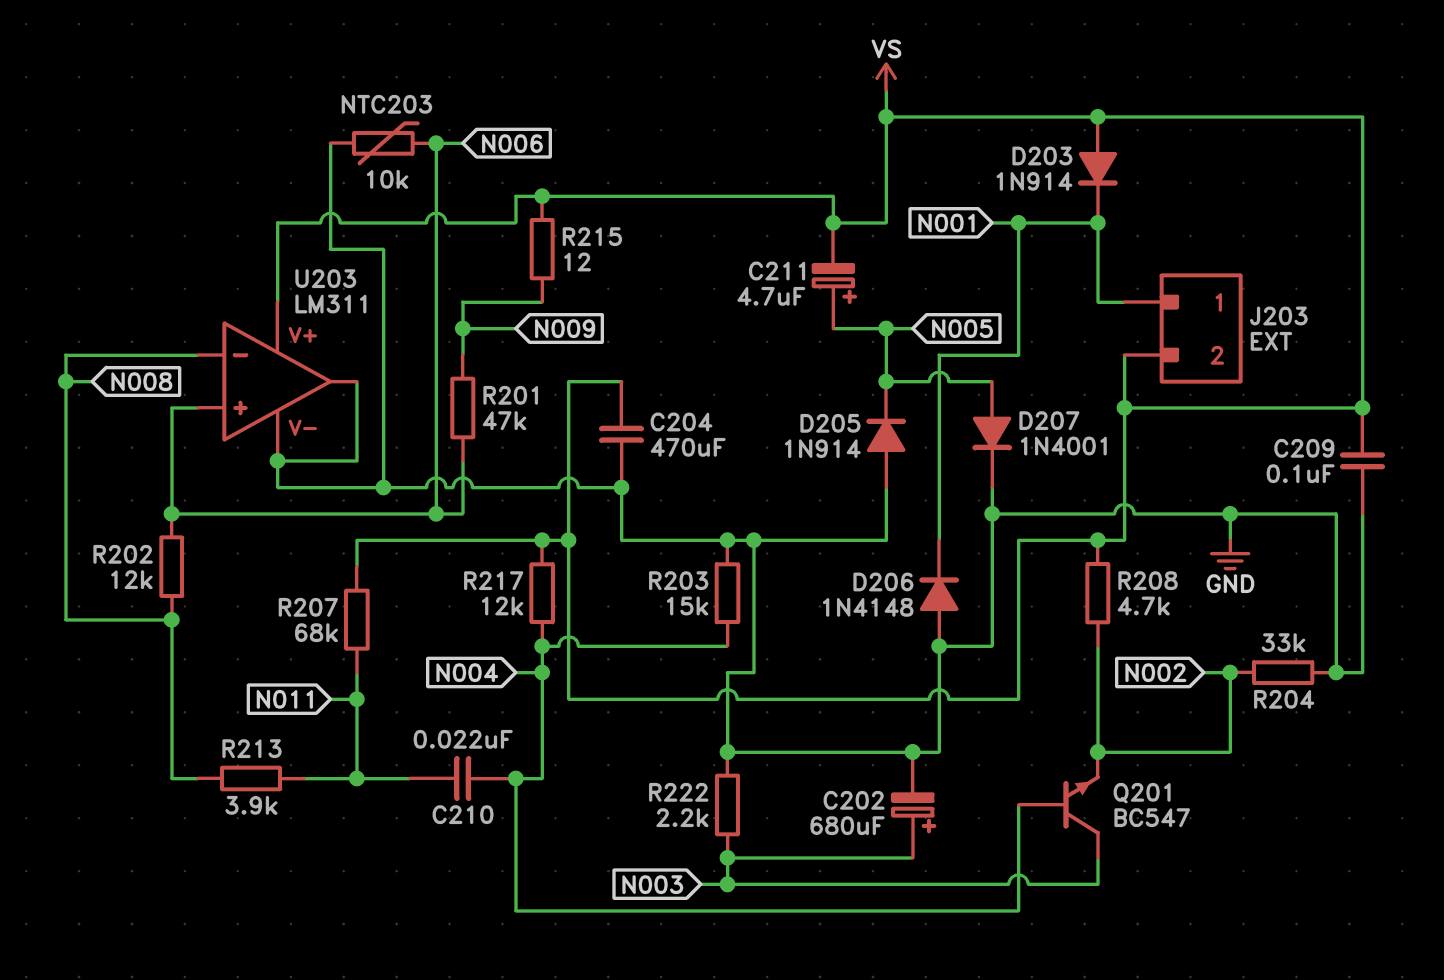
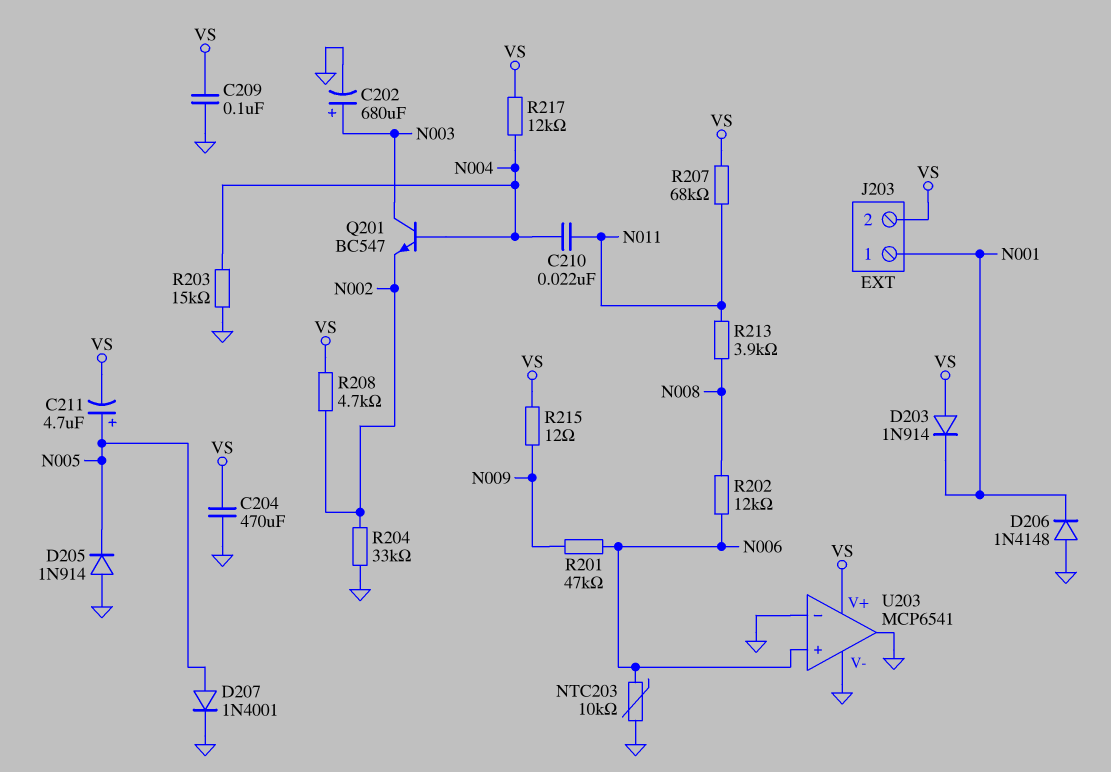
R222: 2.2k (GND, N003) -> none
U203: LM311 -> MCP6541
U203 pin in-: N008 -> GND

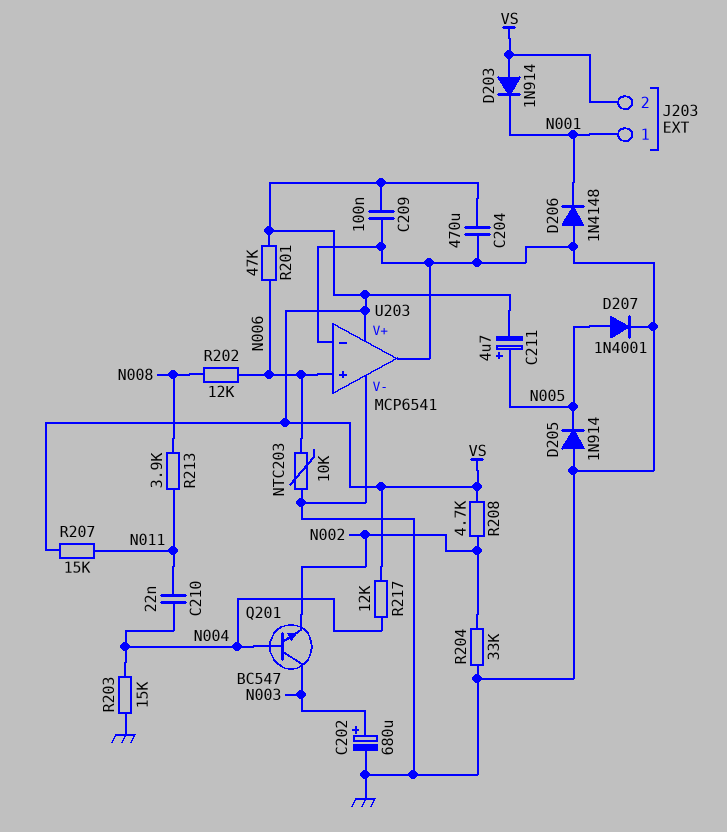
R201: 47k (N006, N009) -> 47k (N006, VS)
R207: 68k (N011, VS) -> 15k (N011, VS)
R215: 12 (N009, VS) -> none

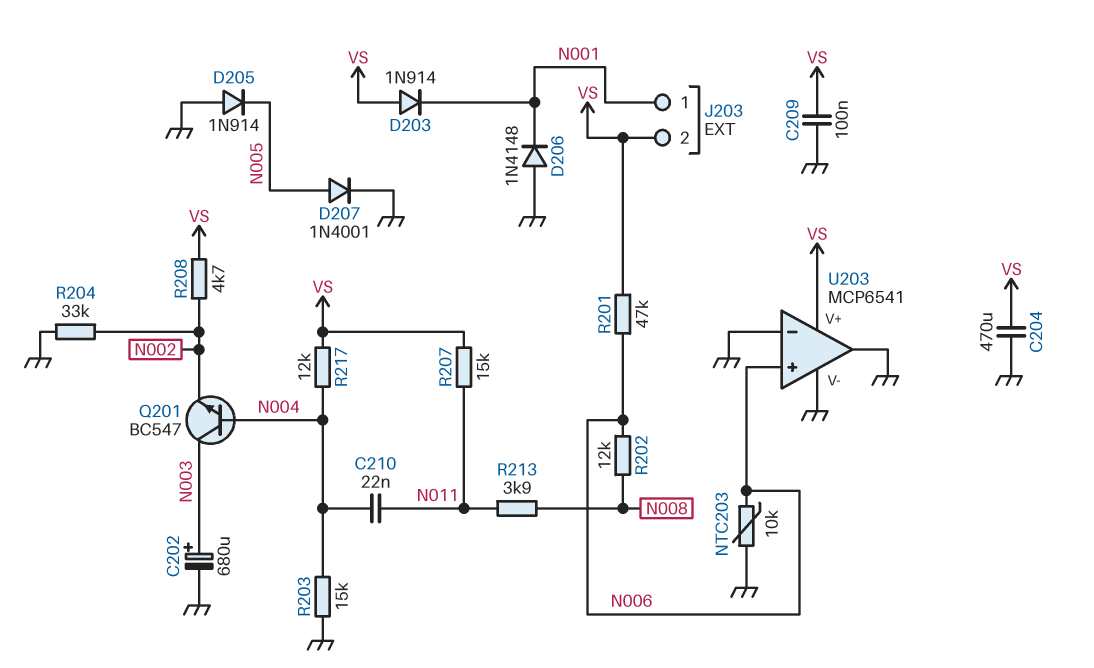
C211: 4.7uF (plus N005, minus VS) -> none

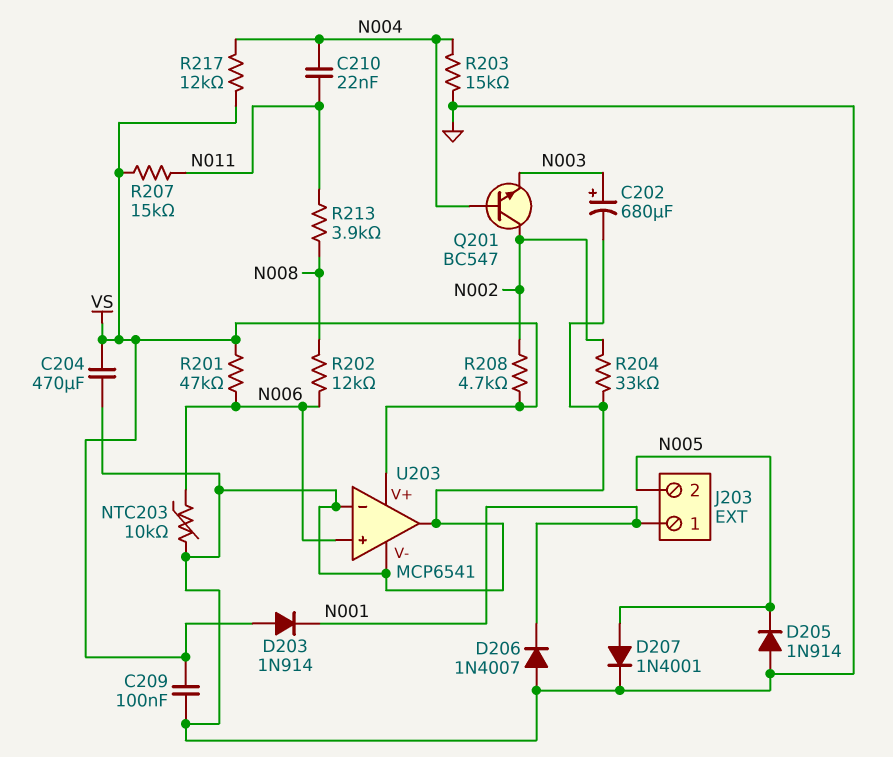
D206: diode 1N4148 (A GND, K N001) -> diode 1N4007 (A GND, K N001)
J203 pin 2: VS -> N005
Q201: NPN BC547 (B N004, C N003, E N002) -> NPN BC547 (B N004, C N002, E N003)

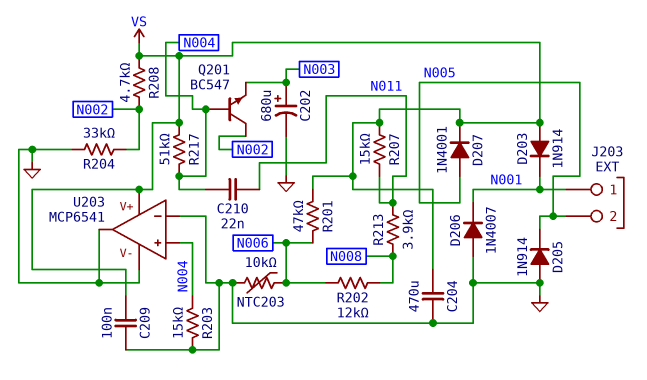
D207: diode 1N4001 (A N005, K GND) -> diode 1N4001 (A N005, K VS)
R217: 12k (N004, VS) -> 51k (N004, VS)
U203 pin in+: N006 -> N004

